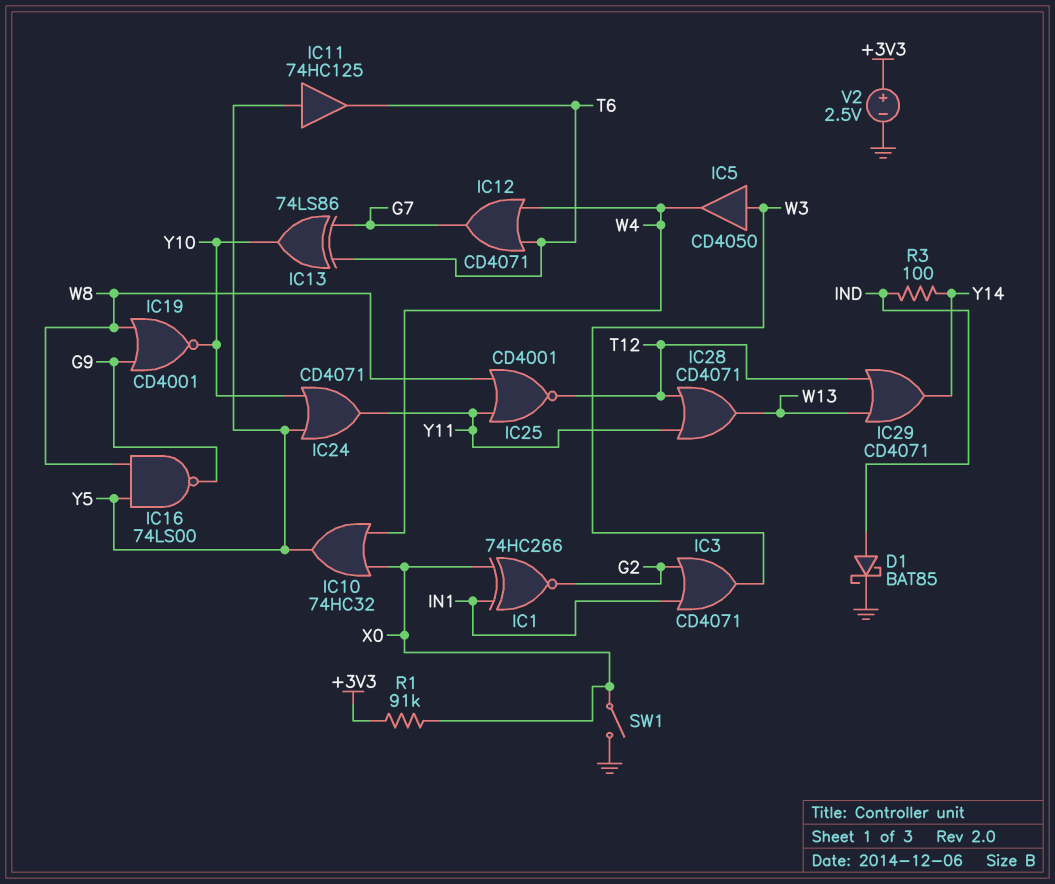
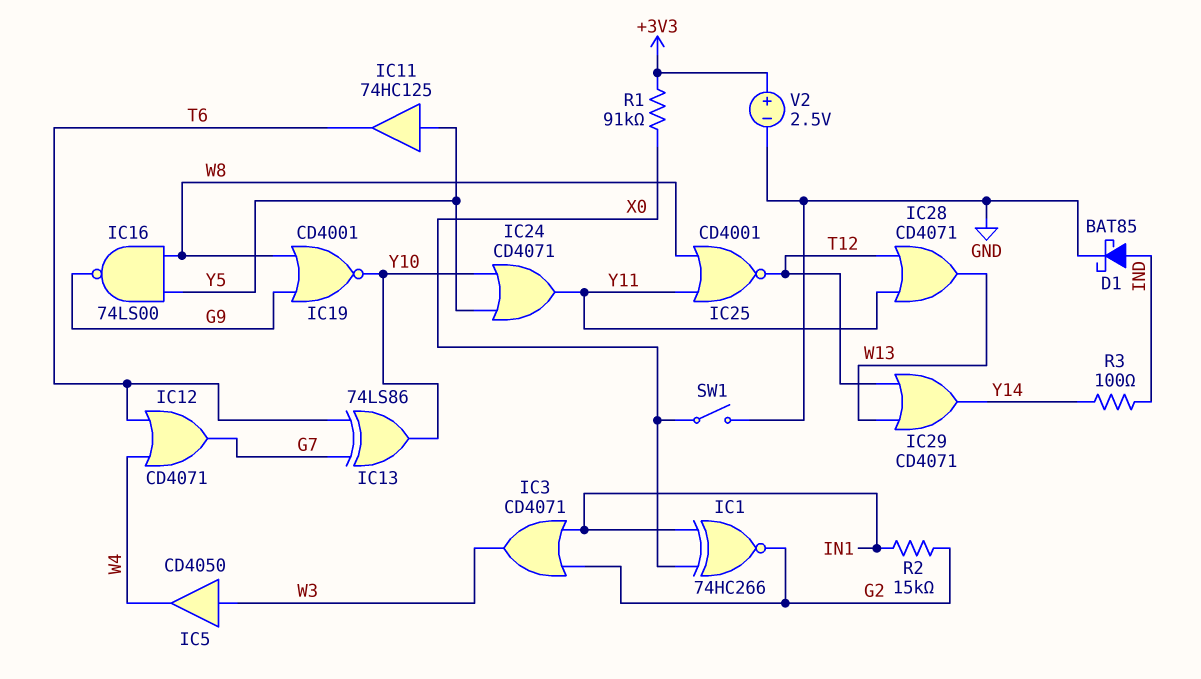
IC10: OR 74HC32 (in W4, in X0, out Y5) -> none
R2: none -> 15k (G2, IN1)

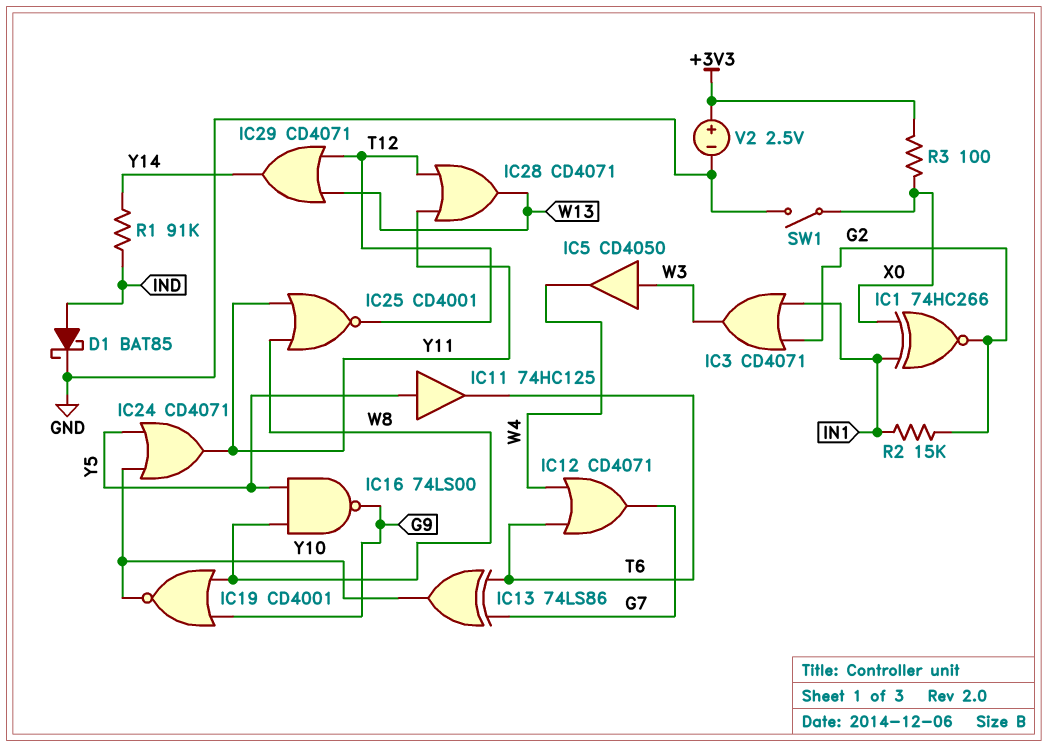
R1: 91k (+3V3, X0) -> 91k (IND, Y14)
R3: 100 (IND, Y14) -> 100 (+3V3, X0)

